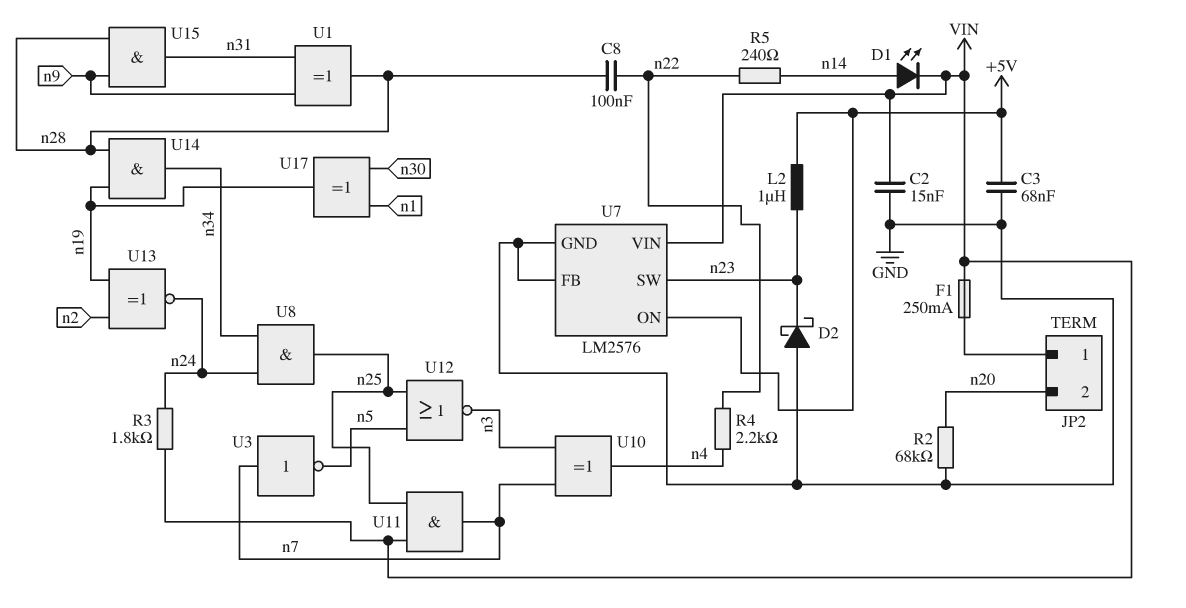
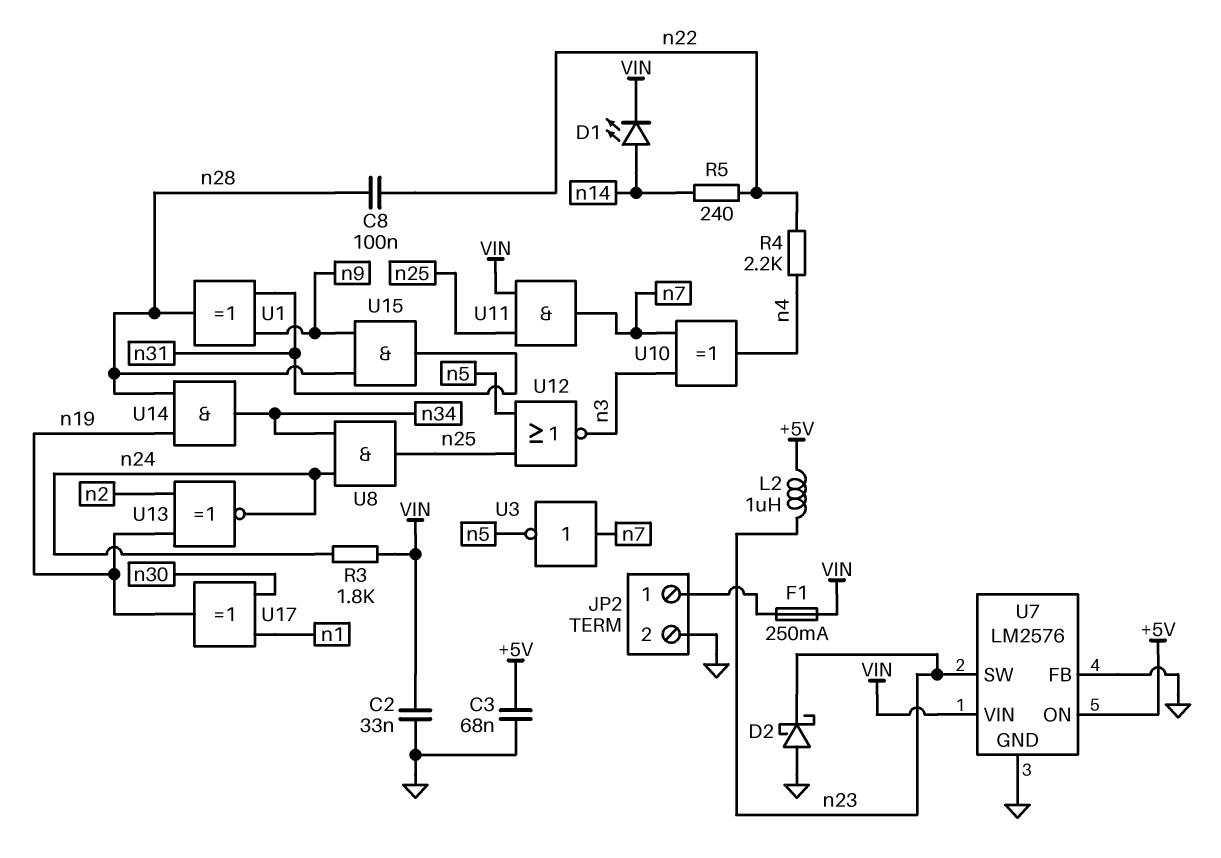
C2: 15nF (GND, VIN) -> 33nF (GND, VIN)
JP2 pin 2: n20 -> GND
R2: 68k (GND, n20) -> none

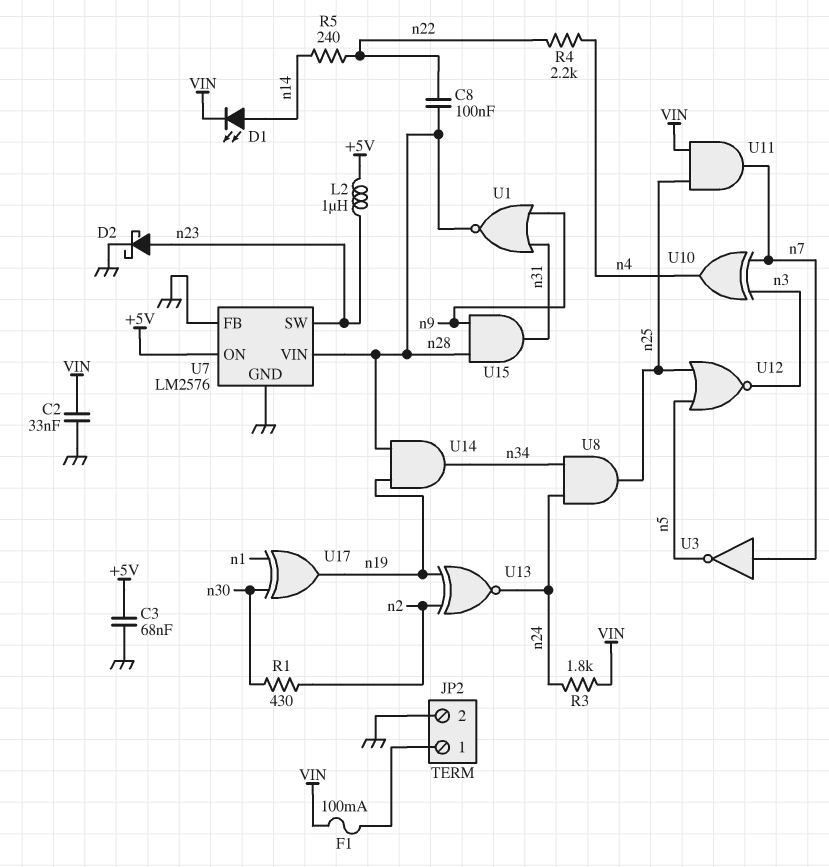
D2: schottky (A GND, K n23) -> schottky (A n23, K GND)
F1: 250mA (JP2/1, VIN) -> 100mA (JP2/1, VIN)
R1: none -> 430 (n2, n30)
U1: XOR (in n9, in n31, out n28) -> NOR (in n9, in n31, out n28)
U7 pin VIN: VIN -> n28

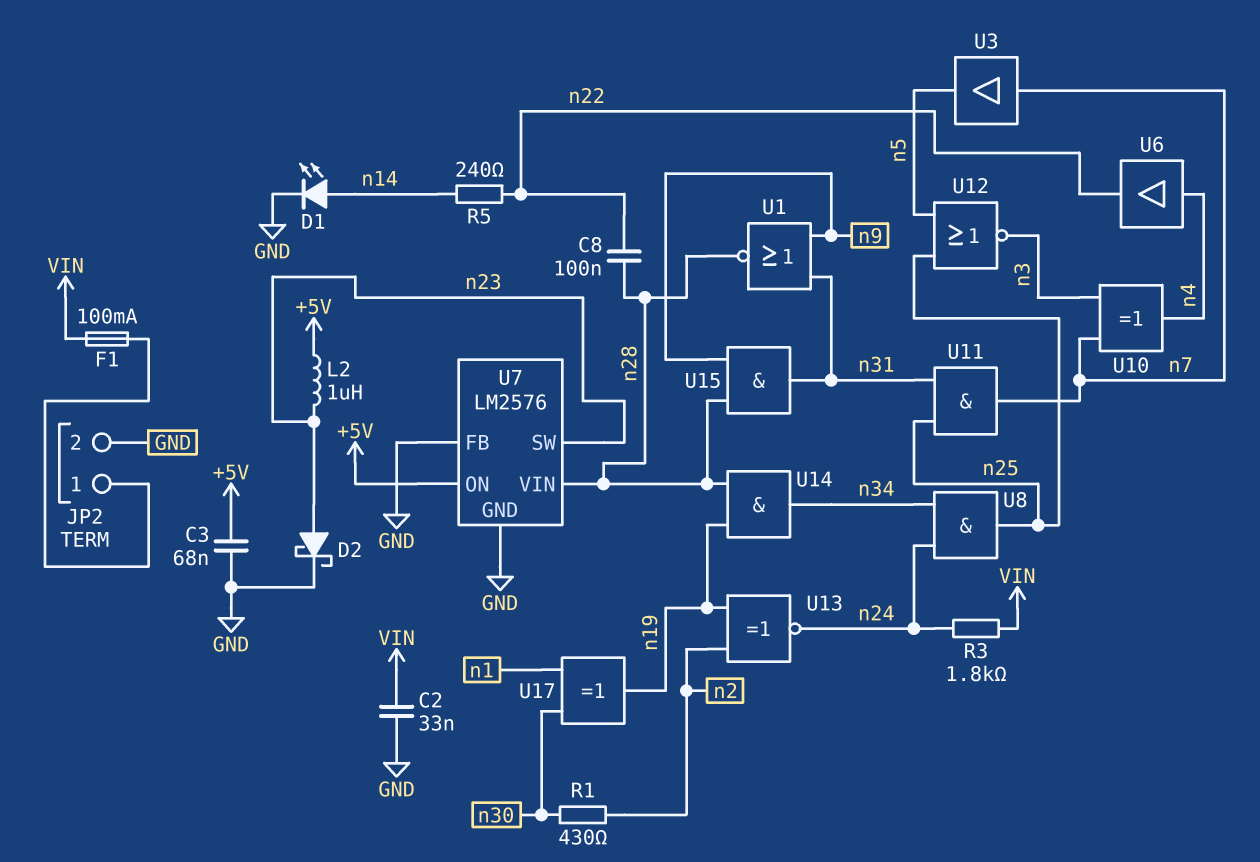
D1: LED (A n14, K VIN) -> LED (A n14, K GND)
R4: 2.2k (n4, n22) -> none
U3: NOT (in n7, out n5) -> buffer (in n7, out n5)
U6: none -> buffer (in n4, out n22)
U11: AND (in VIN, in n25, out n7) -> AND (in n25, in n31, out n7)

